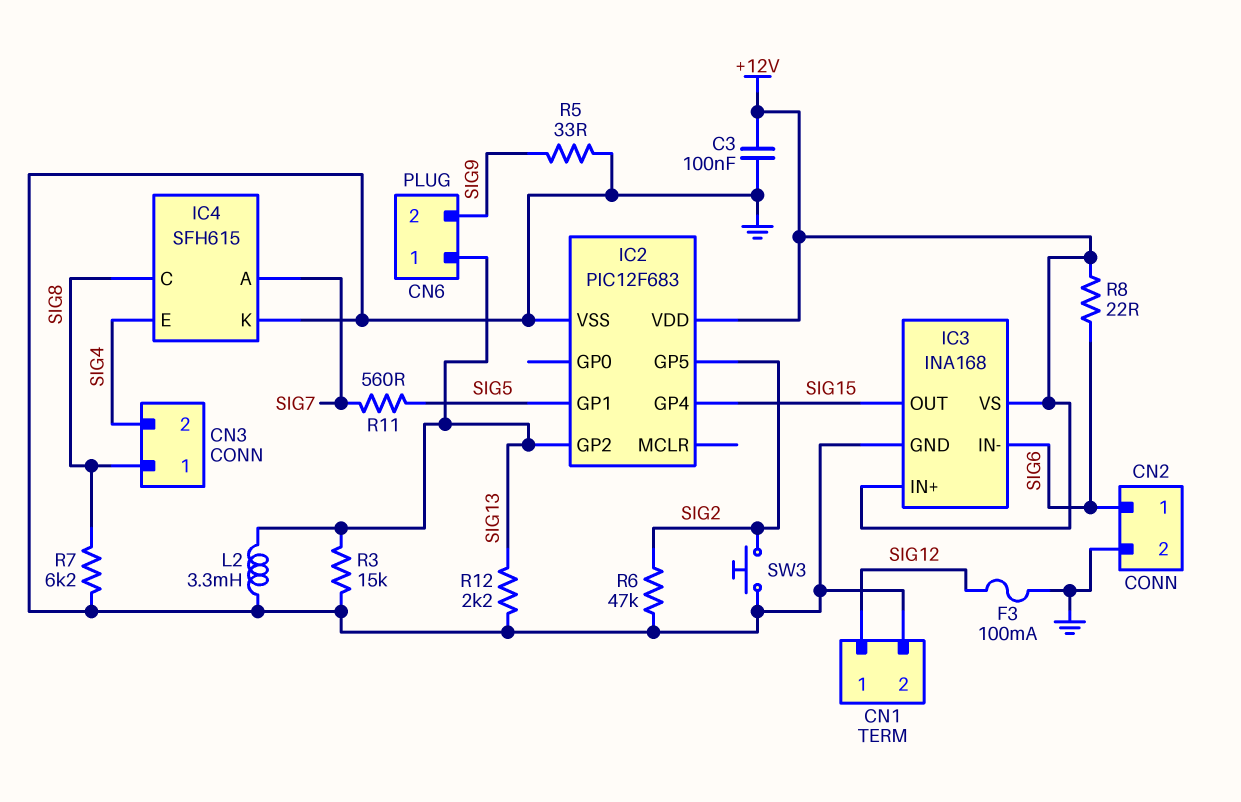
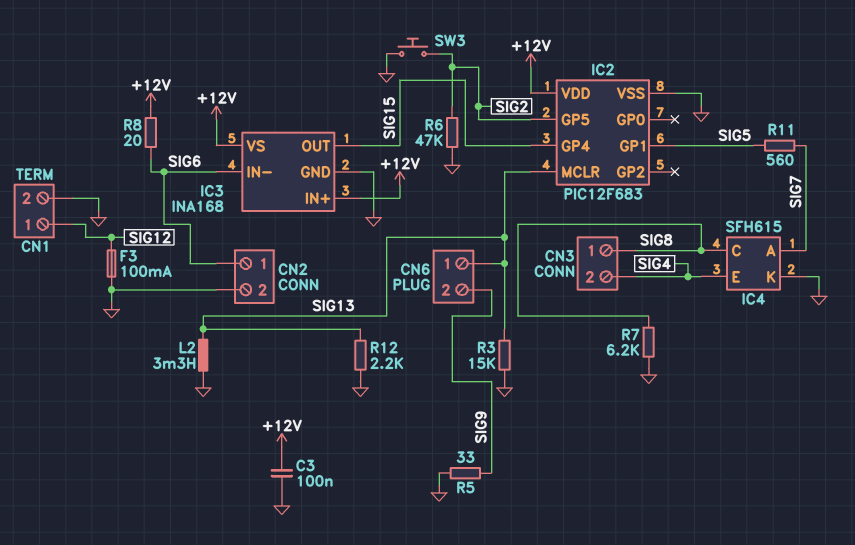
IC2 pin GP2: SIG13 -> none
IC2 pin MCLR: none -> SIG13
R8: 22 (+12V, SIG6) -> 20 (+12V, SIG6)

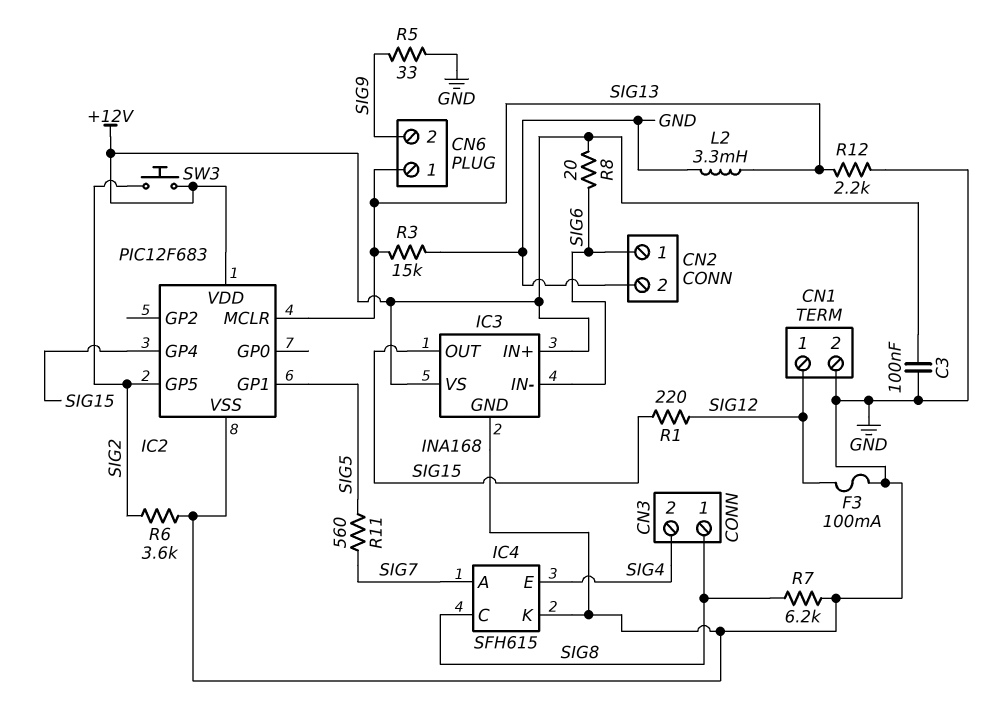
R1: none -> 220 (SIG12, SIG15)
R6: 47k (GND, SIG2) -> 3.6k (GND, SIG2)
SW3: button (GND, SIG2) -> button (+12V, SIG2)

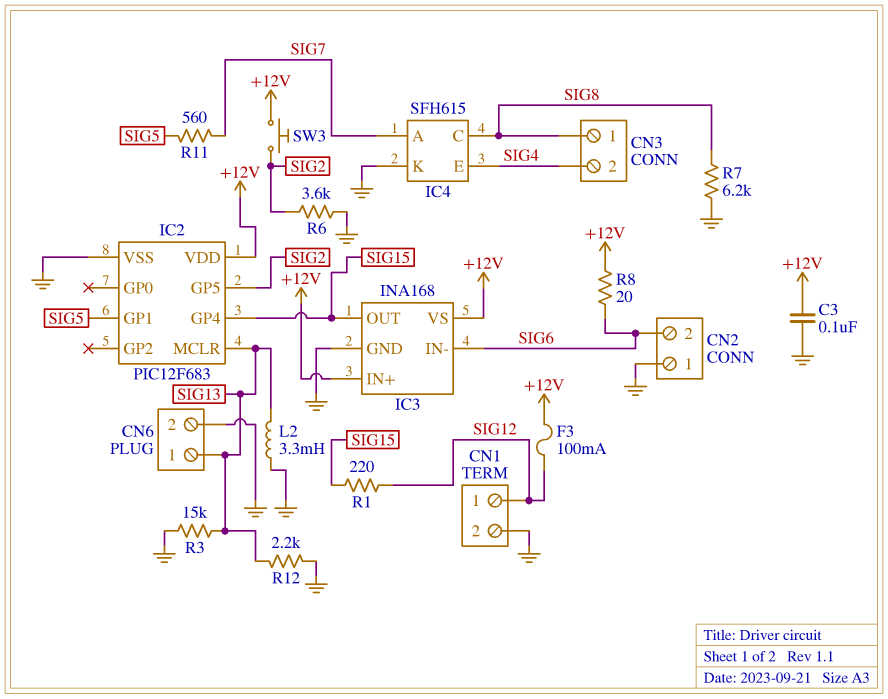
CN2 pin 1: SIG6 -> GND
CN2 pin 2: GND -> SIG6
CN6 pin 2: SIG9 -> GND
F3: 100mA (GND, SIG12) -> 100mA (+12V, SIG12)
R5: 33 (GND, SIG9) -> none

